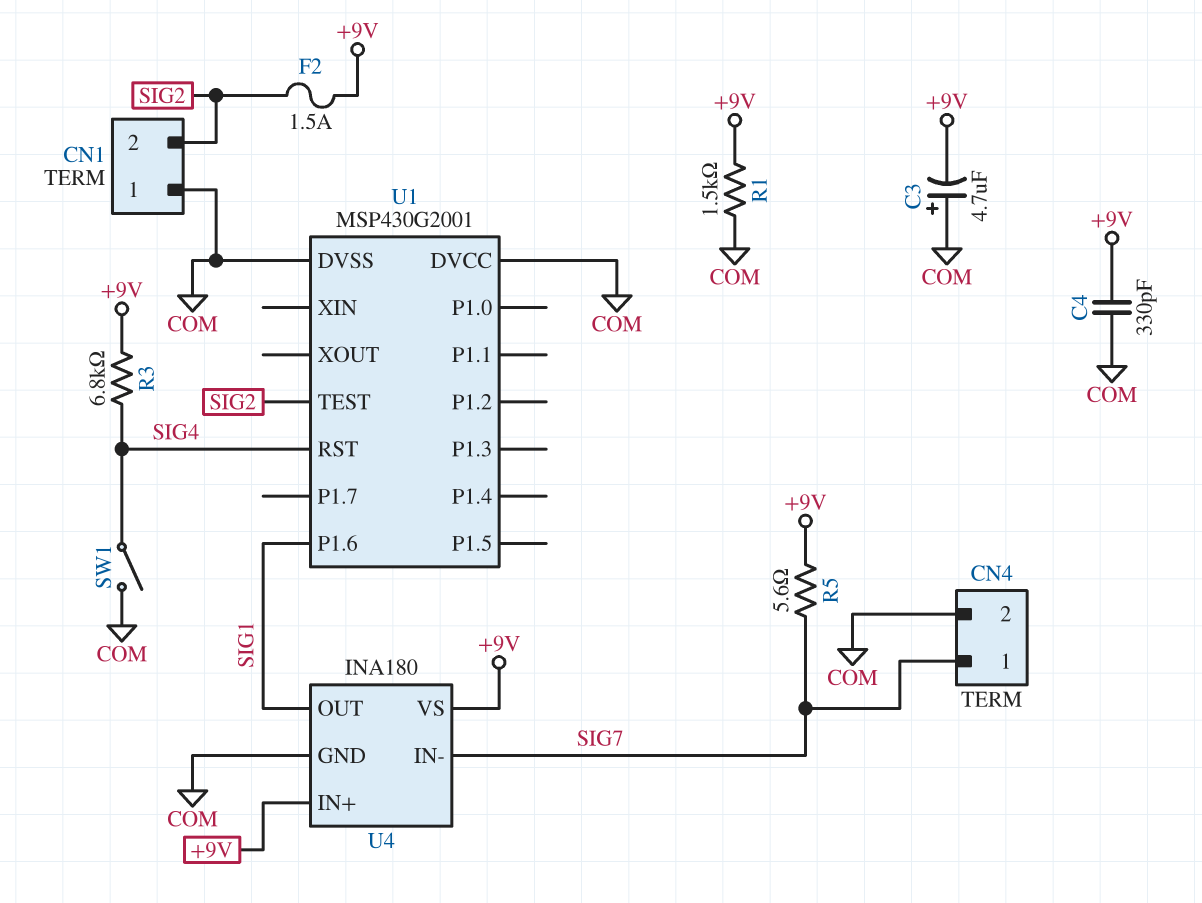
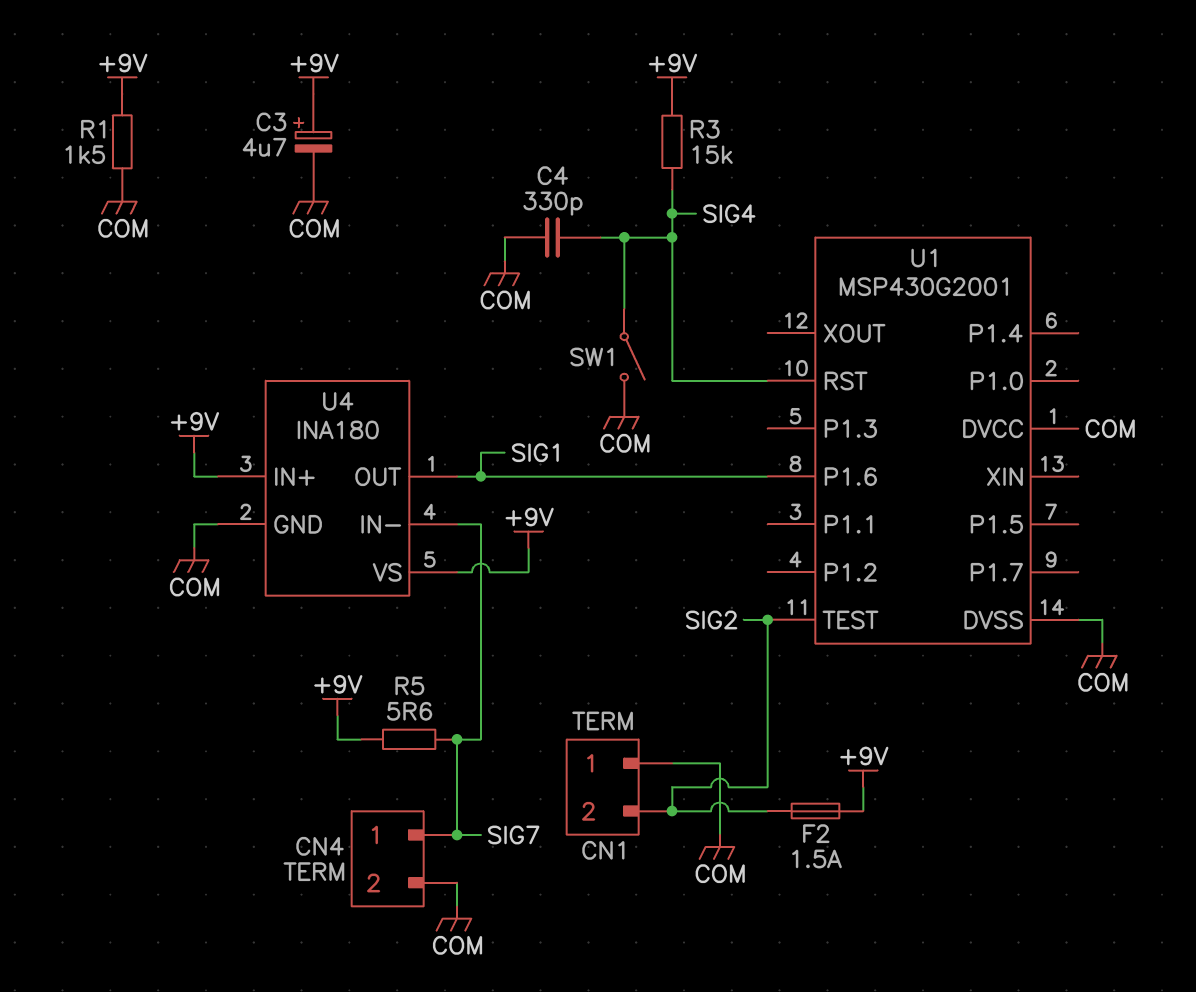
C3: 4.7uF (plus COM, minus +9V) -> 4.7uF (plus +9V, minus COM)
C4: 330pF (+9V, COM) -> 330pF (COM, SIG4)
R3: 6.8k (+9V, SIG4) -> 15k (+9V, SIG4)

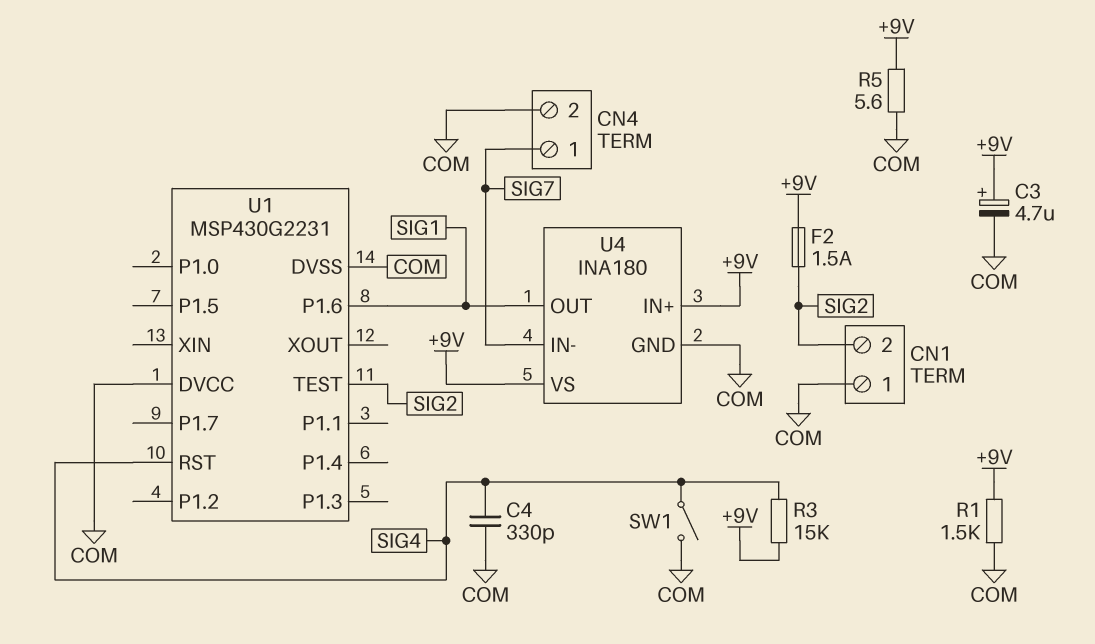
R5: 5.6 (+9V, SIG7) -> 5.6 (+9V, COM)
U1: MSP430G2001 -> MSP430G2231

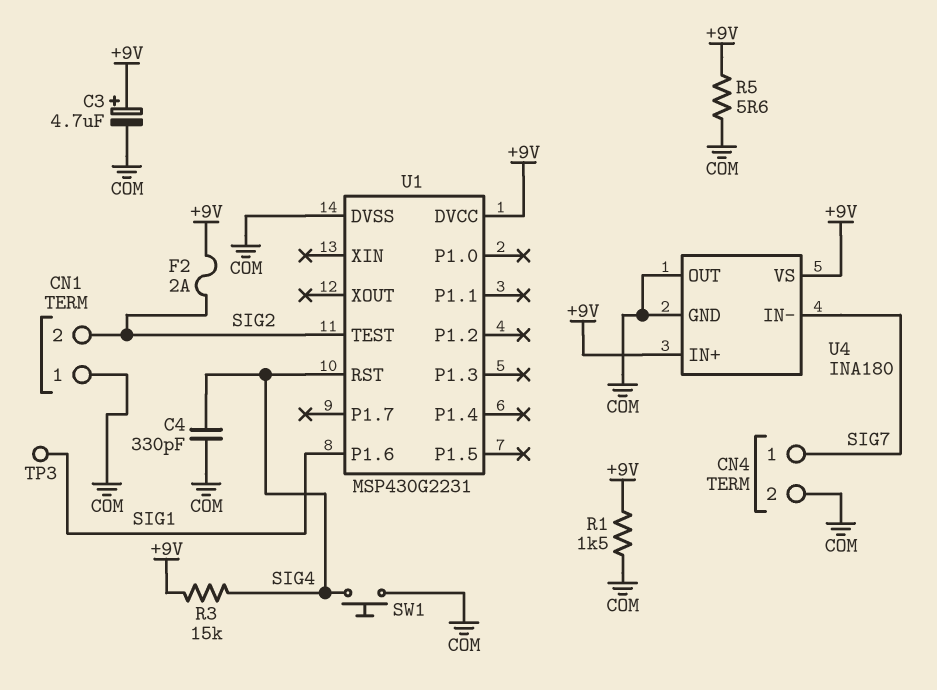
F2: 1.5A (+9V, SIG2) -> 2A (+9V, SIG2)
SW1: switch (COM, SIG4) -> button (COM, SIG4)
TP3: none -> test point (SIG1)
U1 pin DVCC: COM -> +9V
U4 pin OUT: SIG1 -> COM

